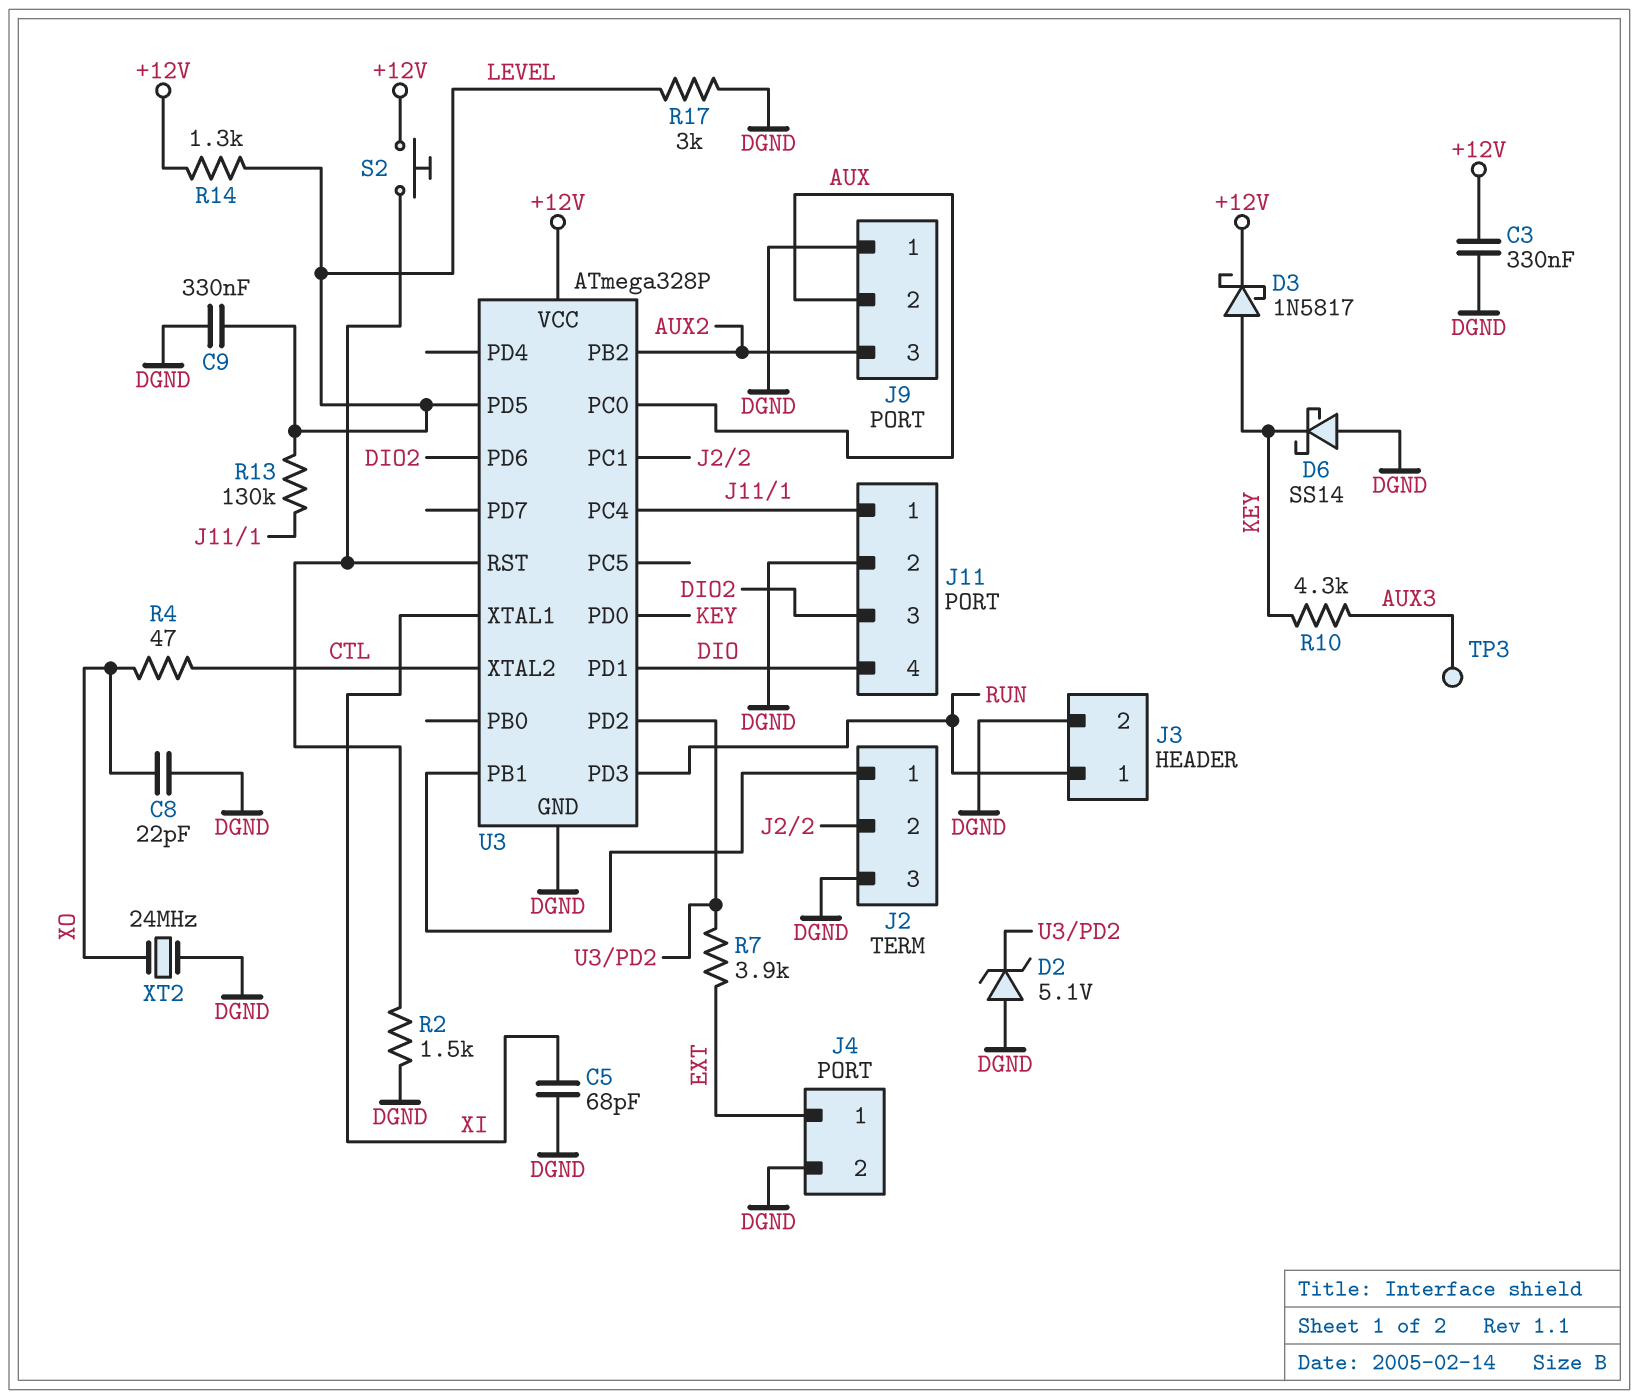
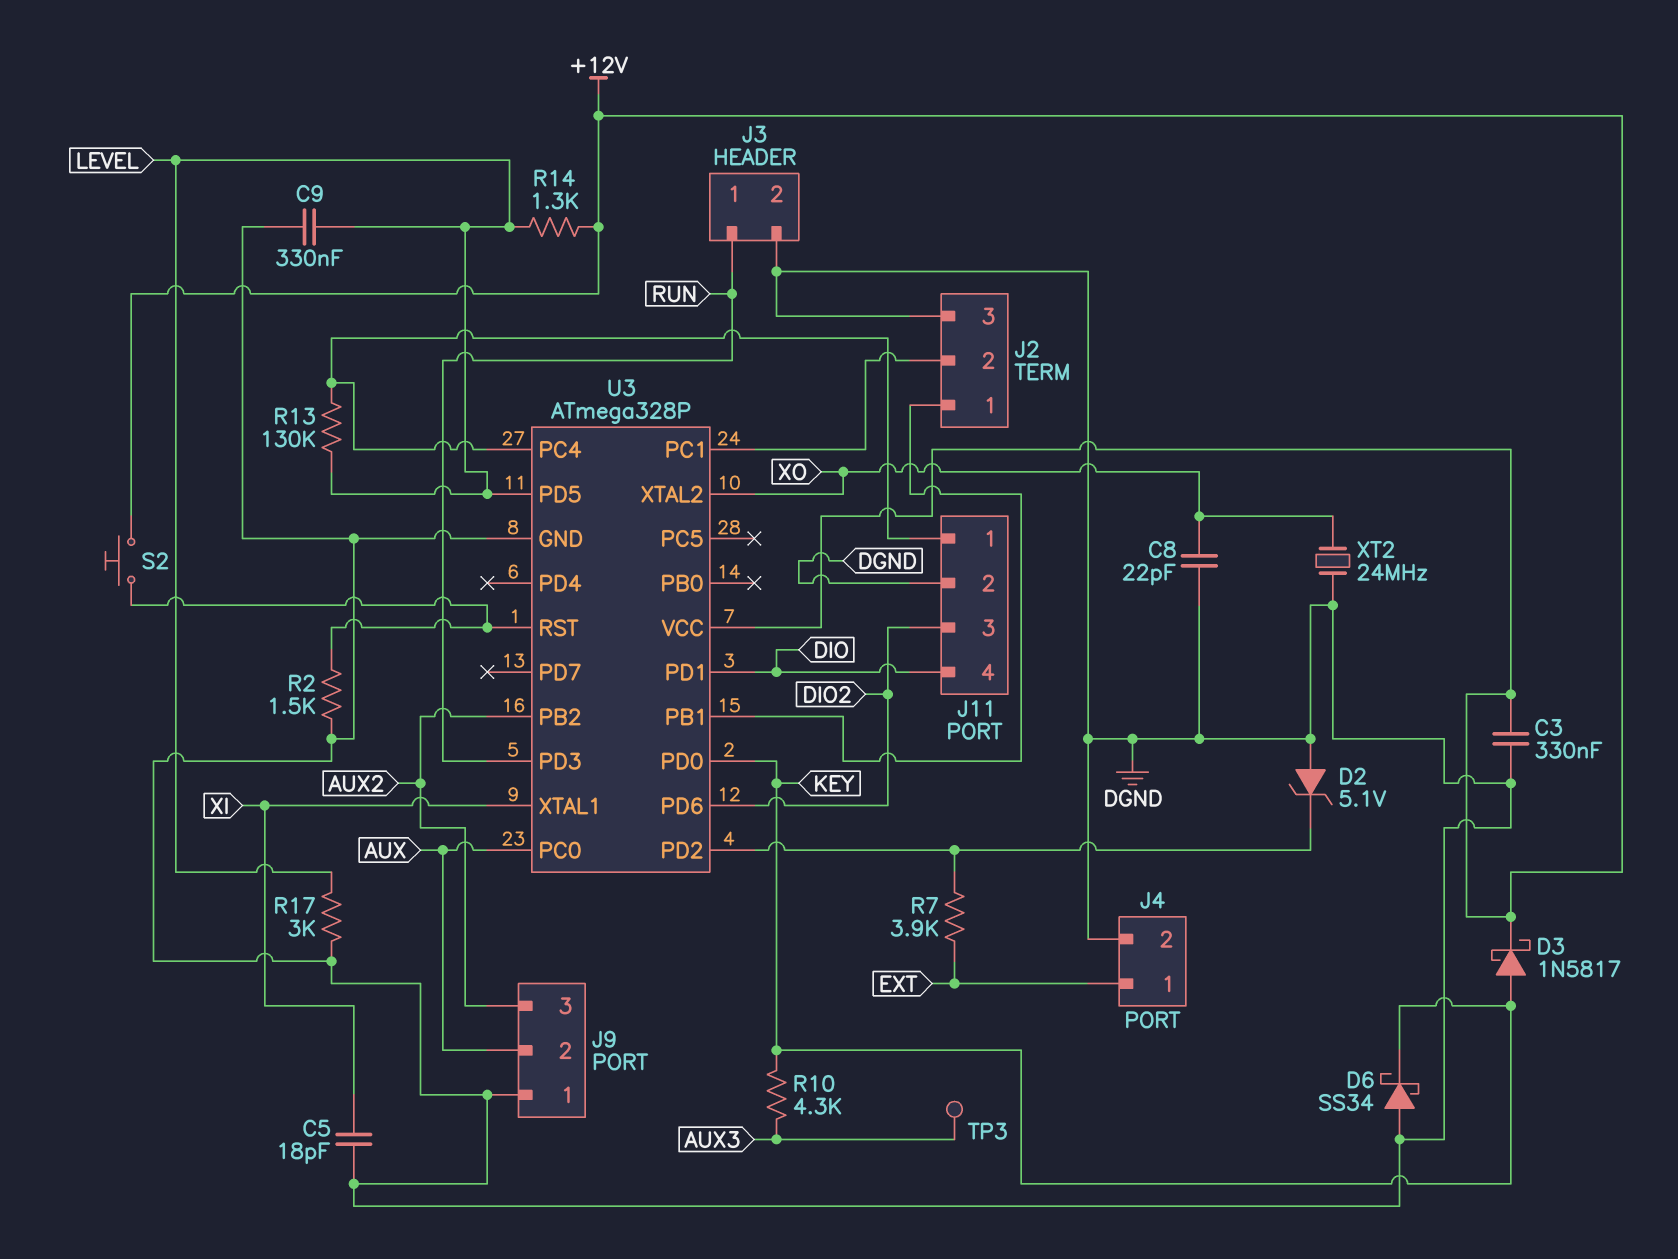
C5: 68pF (DGND, XI) -> 18pF (DGND, XI)
D6: schottky SS14 (A DGND, K KEY) -> schottky SS34 (A DGND, K KEY)
R4: 47 (CTL, XO) -> none
U3 pin XTAL2: CTL -> XO

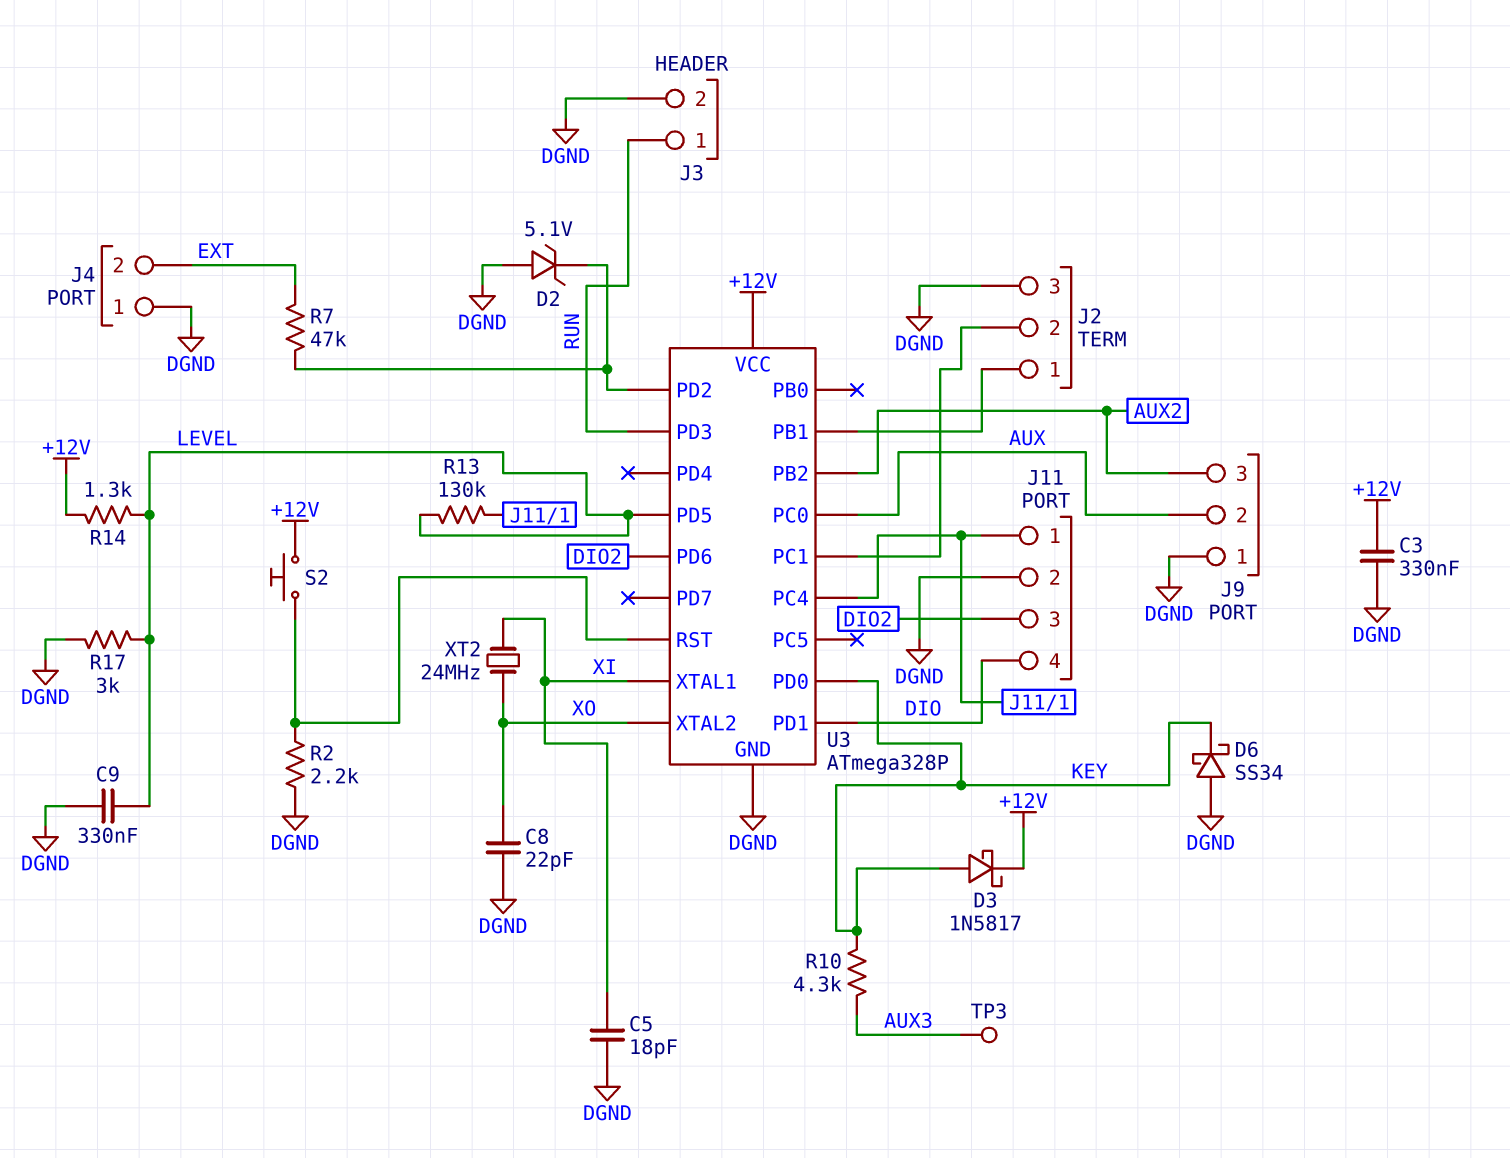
J4 pin 1: EXT -> DGND
J4 pin 2: DGND -> EXT
R2: 1.5k (DGND, U3/RST) -> 2.2k (DGND, U3/RST)
R7: 3.9k (EXT, U3/PD2) -> 47k (EXT, U3/PD2)
XT2: 24MHz (DGND, XO) -> 24MHz (XI, XO)

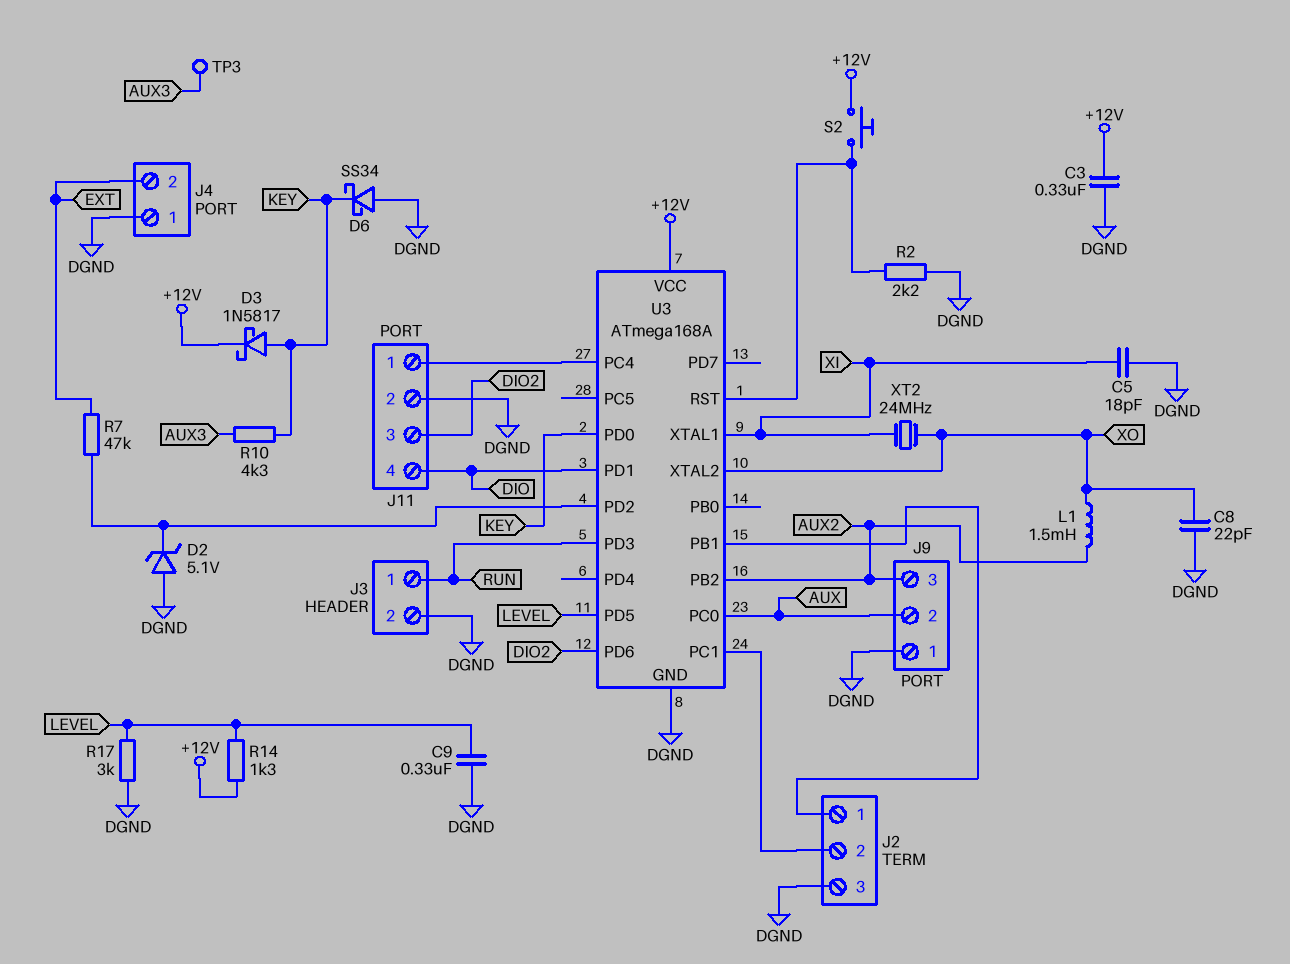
L1: none -> 1.5mH (AUX2, XO)
R13: 130k (J11/1, LEVEL) -> none
U3: ATmega328P -> ATmega168A

